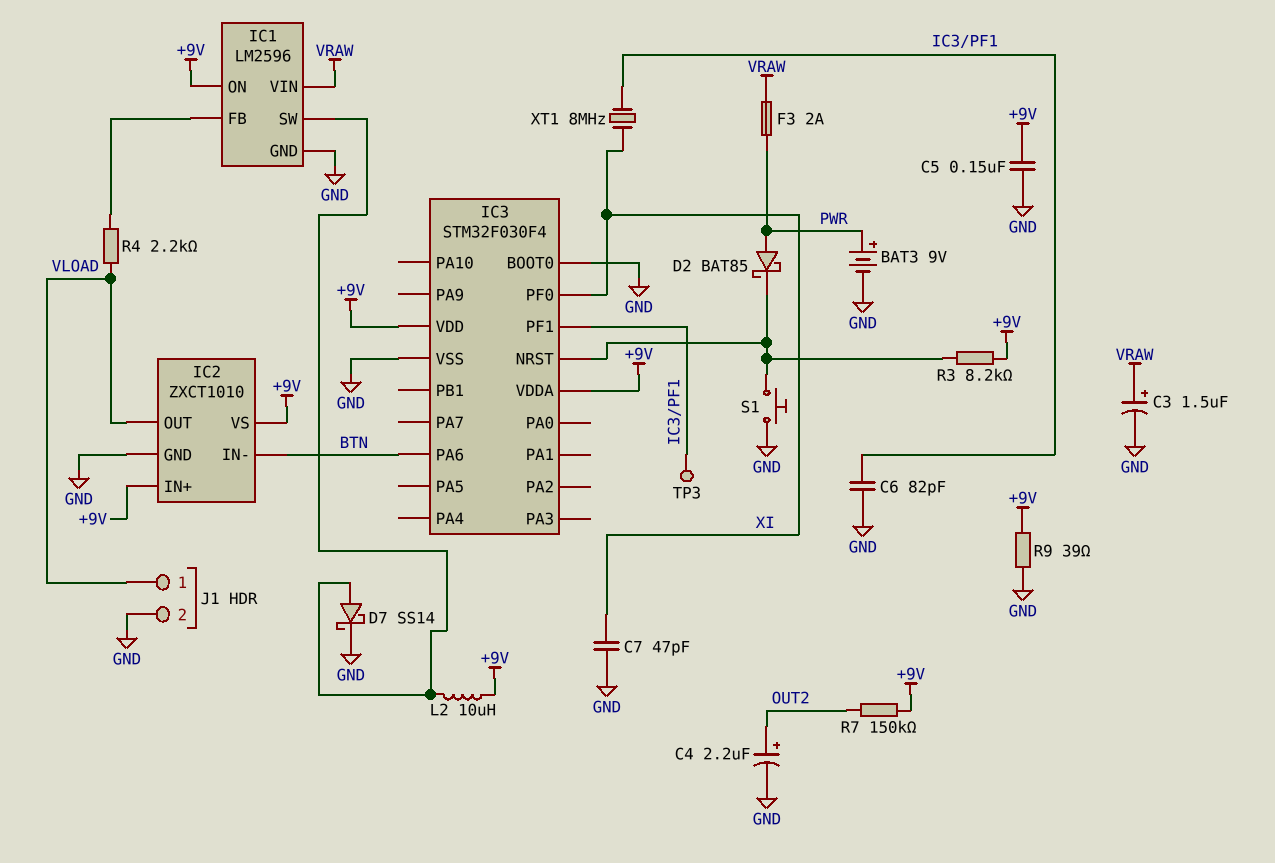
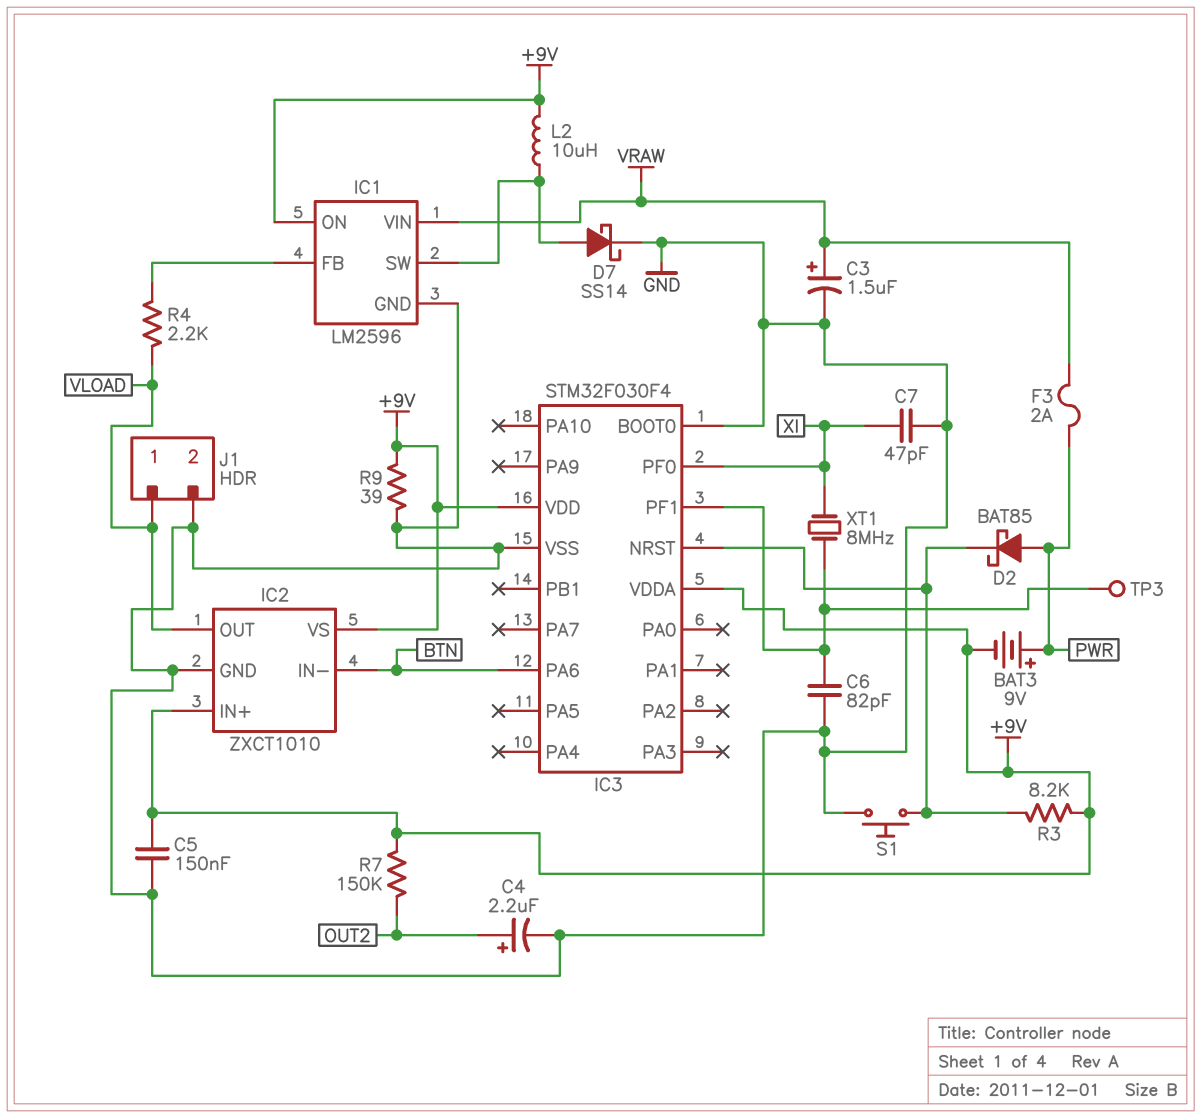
BAT3: 9V (plus PWR, minus GND) -> 9V (plus PWR, minus +9V)

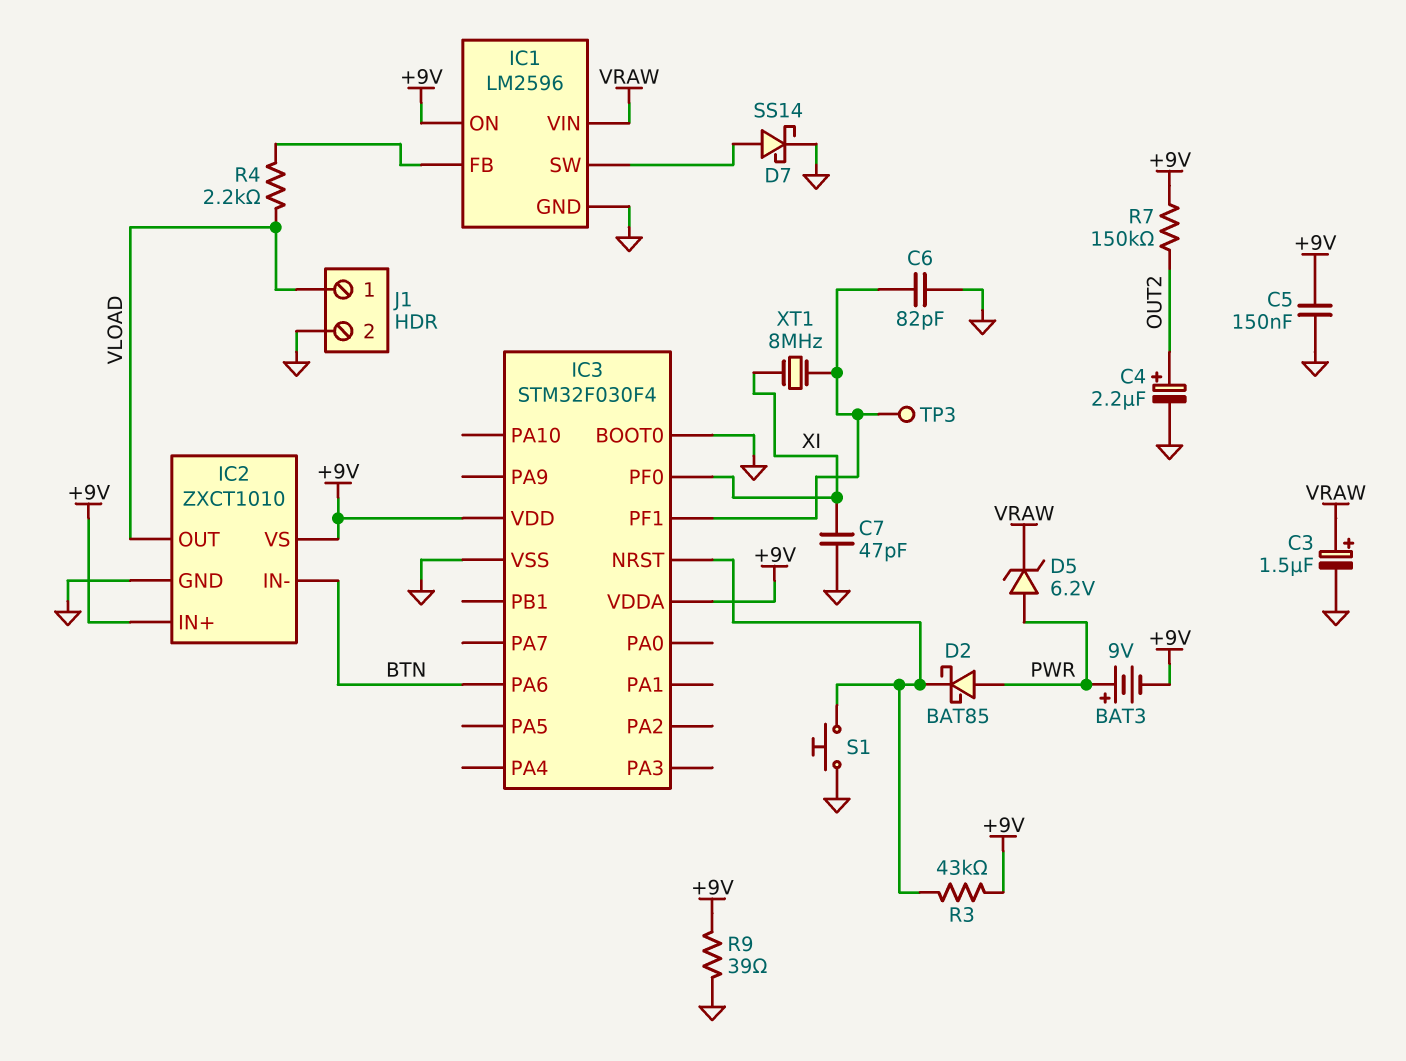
D5: none -> zener 6.2V (A PWR, K VRAW)
F3: 2A (PWR, VRAW) -> none
L2: 10uH (+9V, IC1/SW) -> none
R3: 8.2k (+9V, IC3/NRST) -> 43k (+9V, IC3/NRST)

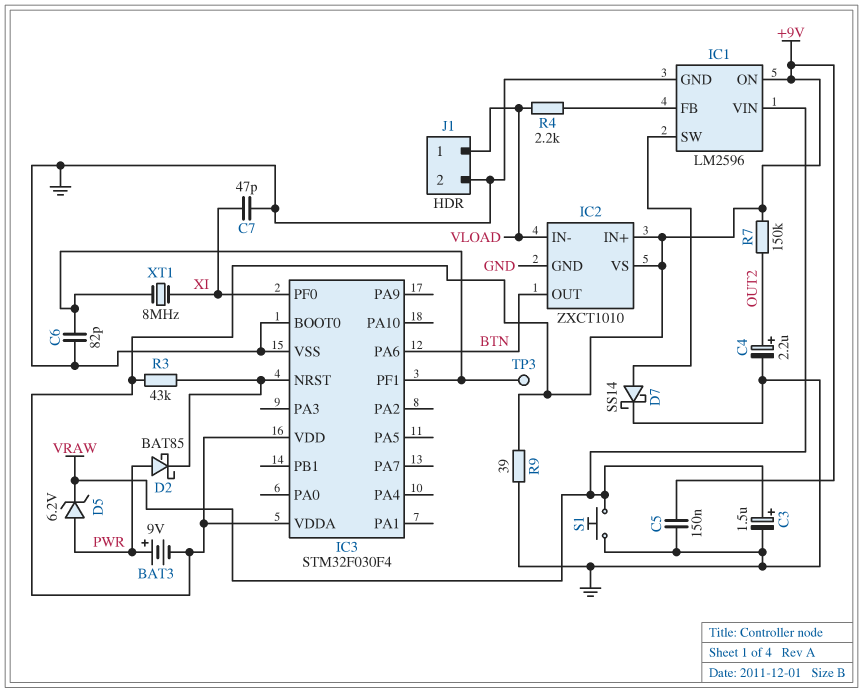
IC2 pin IN-: BTN -> VLOAD
IC2 pin OUT: VLOAD -> BTN
S1: button (GND, IC3/NRST) -> button (GND, VRAW)

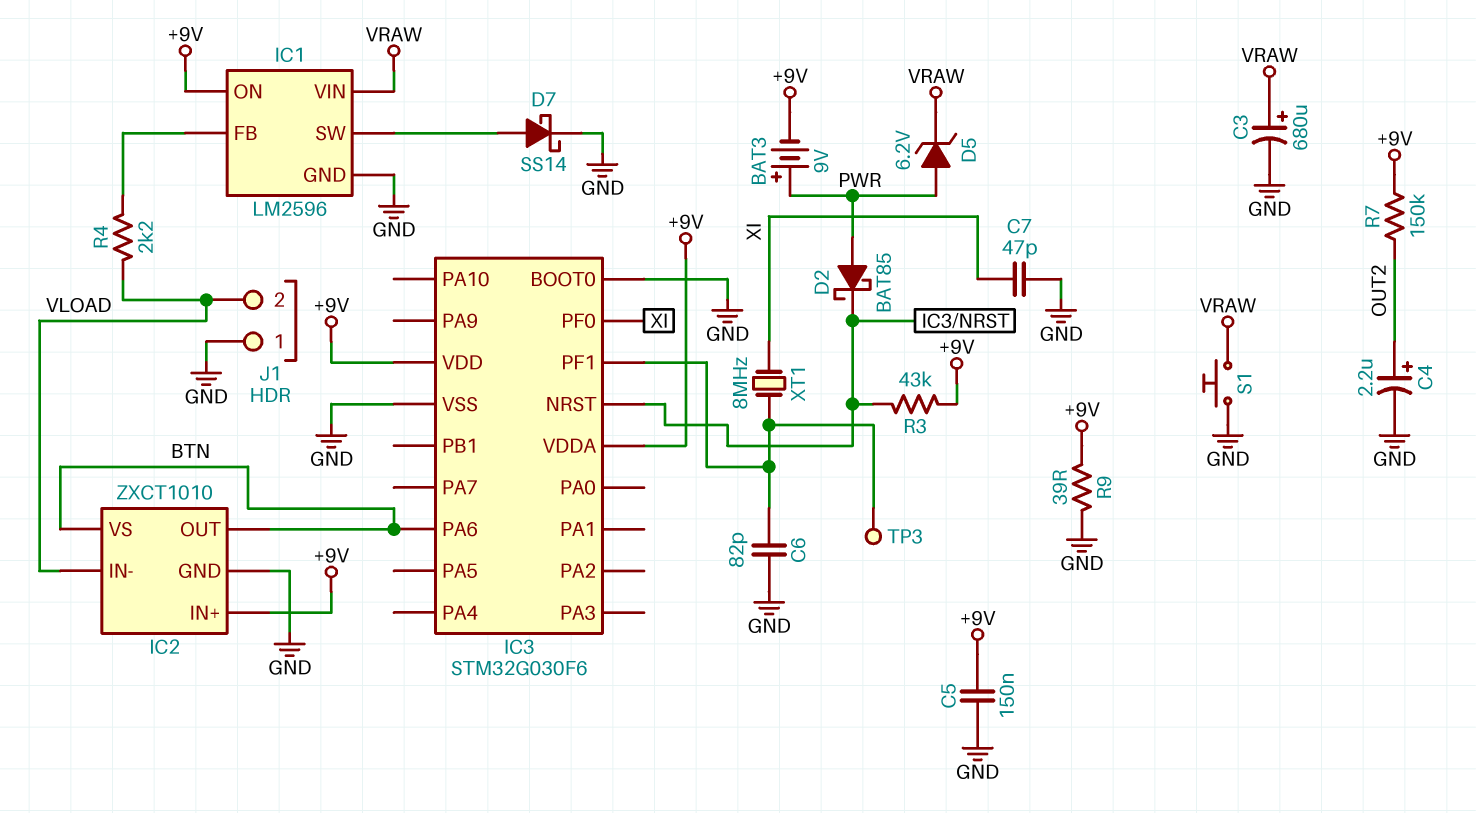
C3: 1.5uF (plus VRAW, minus GND) -> 680uF (plus VRAW, minus GND)
IC2 pin VS: +9V -> BTN
IC3: STM32F030F4 -> STM32G030F6
J1 pin 1: VLOAD -> GND
J1 pin 2: GND -> VLOAD

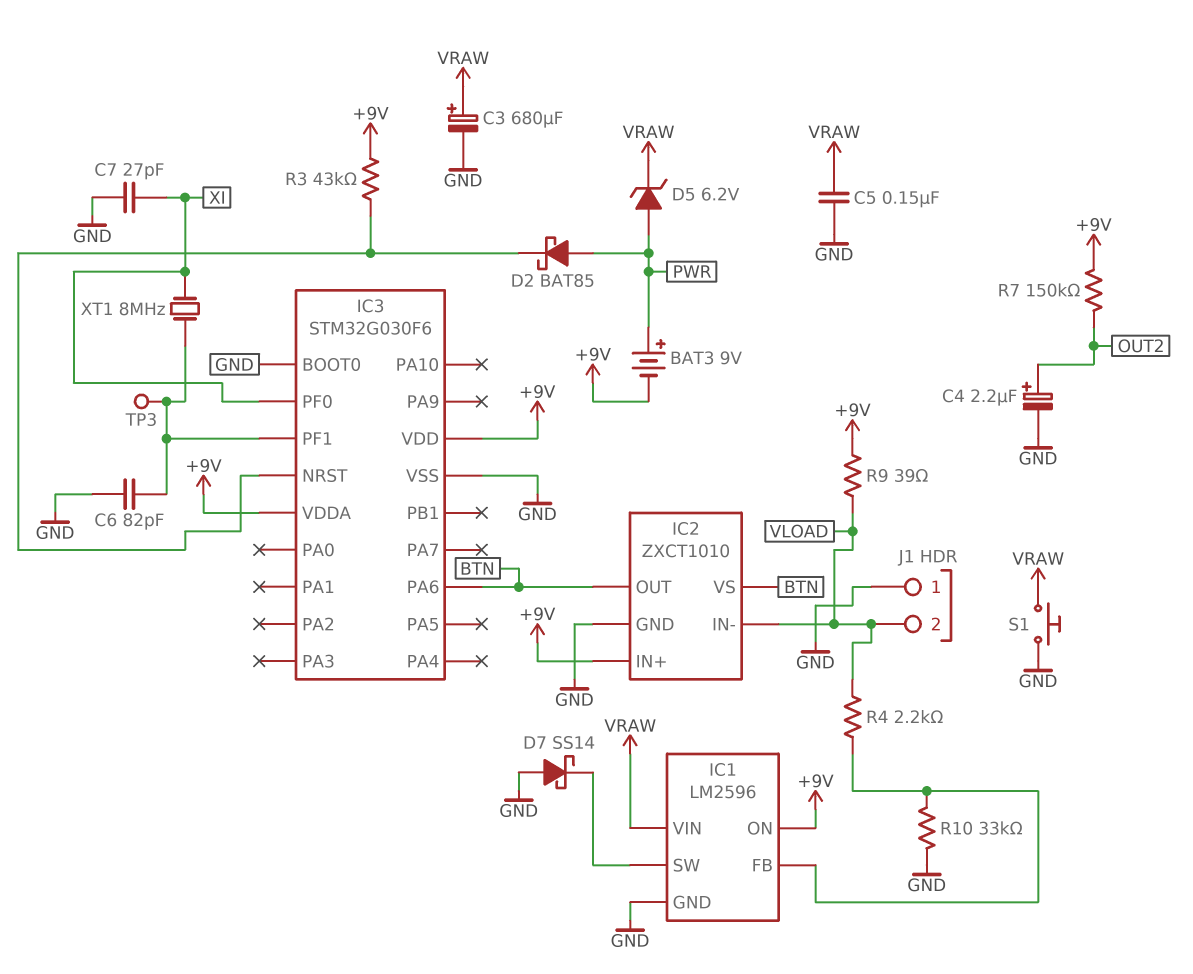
C5: 150nF (+9V, GND) -> 150nF (GND, VRAW)
C7: 47pF (GND, XI) -> 27pF (GND, XI)
D7: schottky SS14 (A IC1/SW, K GND) -> schottky SS14 (A GND, K IC1/SW)
R9: 39 (+9V, GND) -> 39 (+9V, VLOAD)
R10: none -> 33k (GND, IC1/FB)

